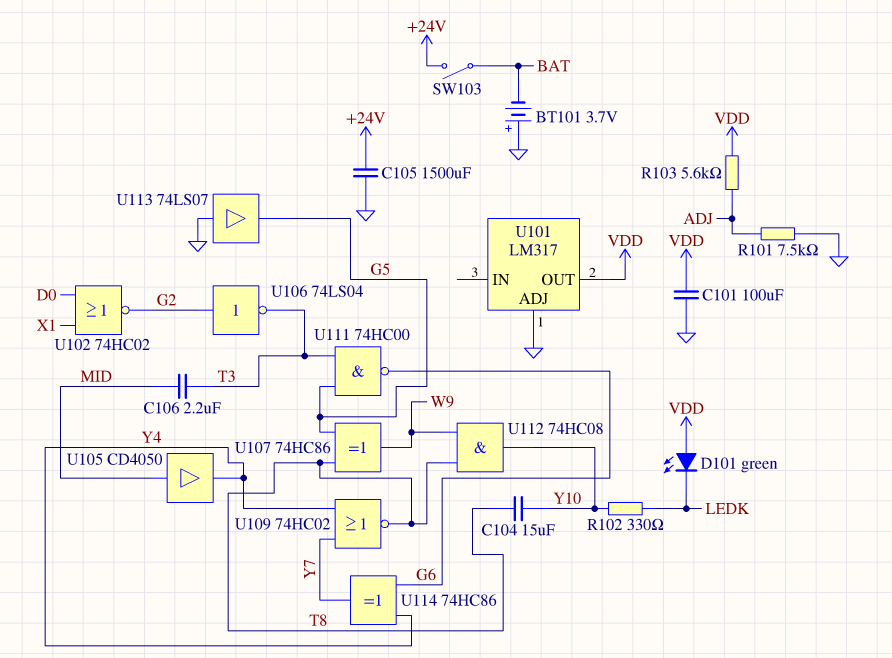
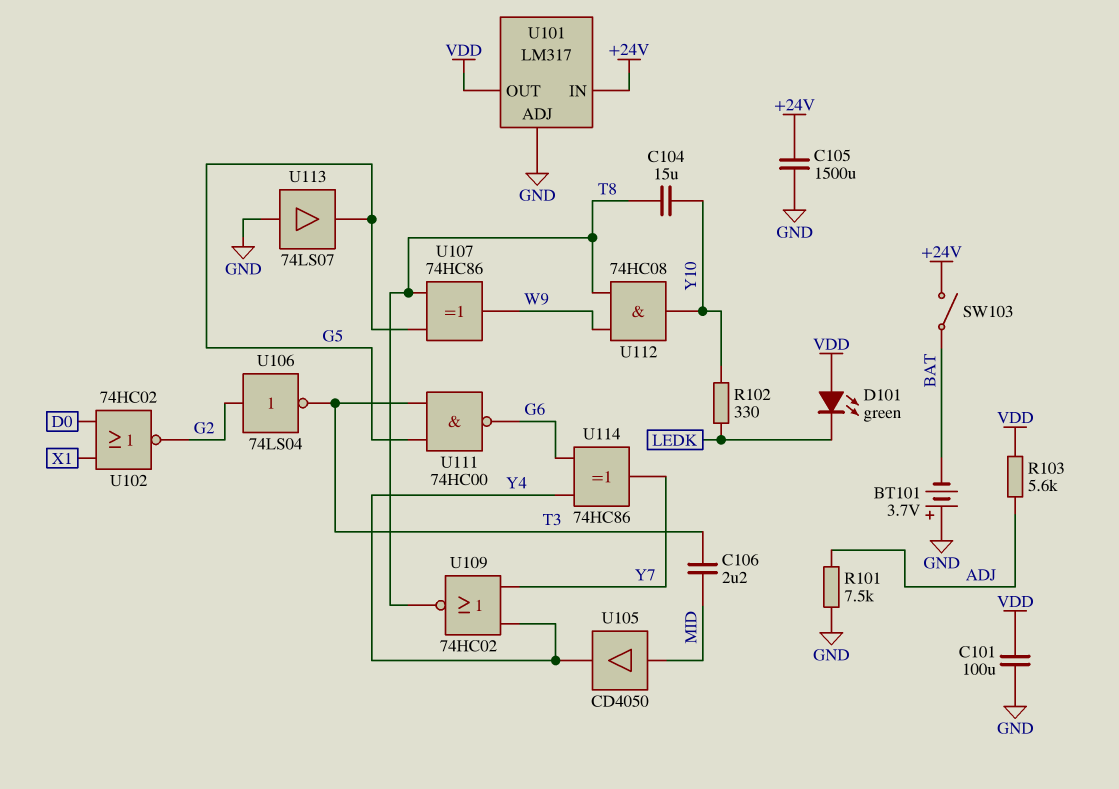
U101 pin IN: none -> +24V

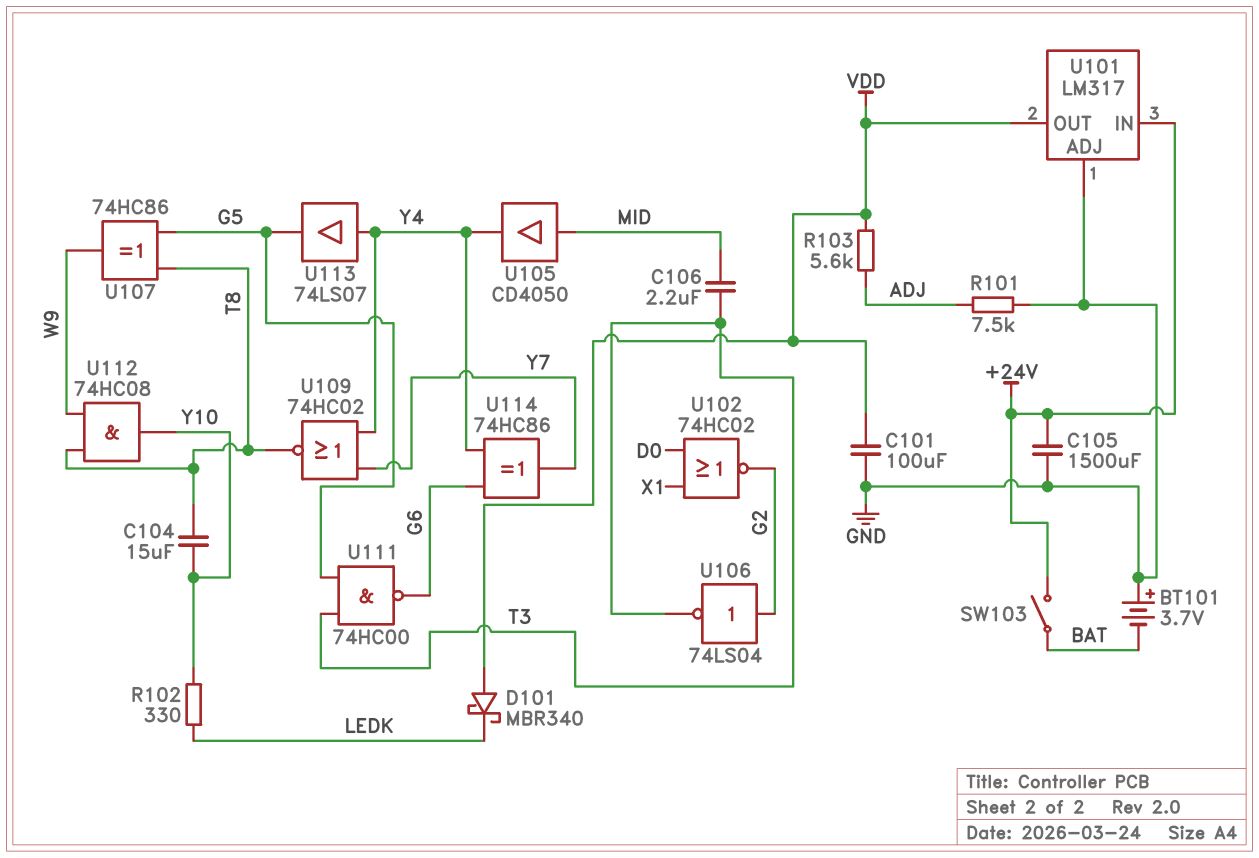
D101: LED green (A VDD, K LEDK) -> schottky MBR340 (A VDD, K LEDK)
U113: buffer 74LS07 (in GND, out G5) -> buffer 74LS07 (in Y4, out G5)

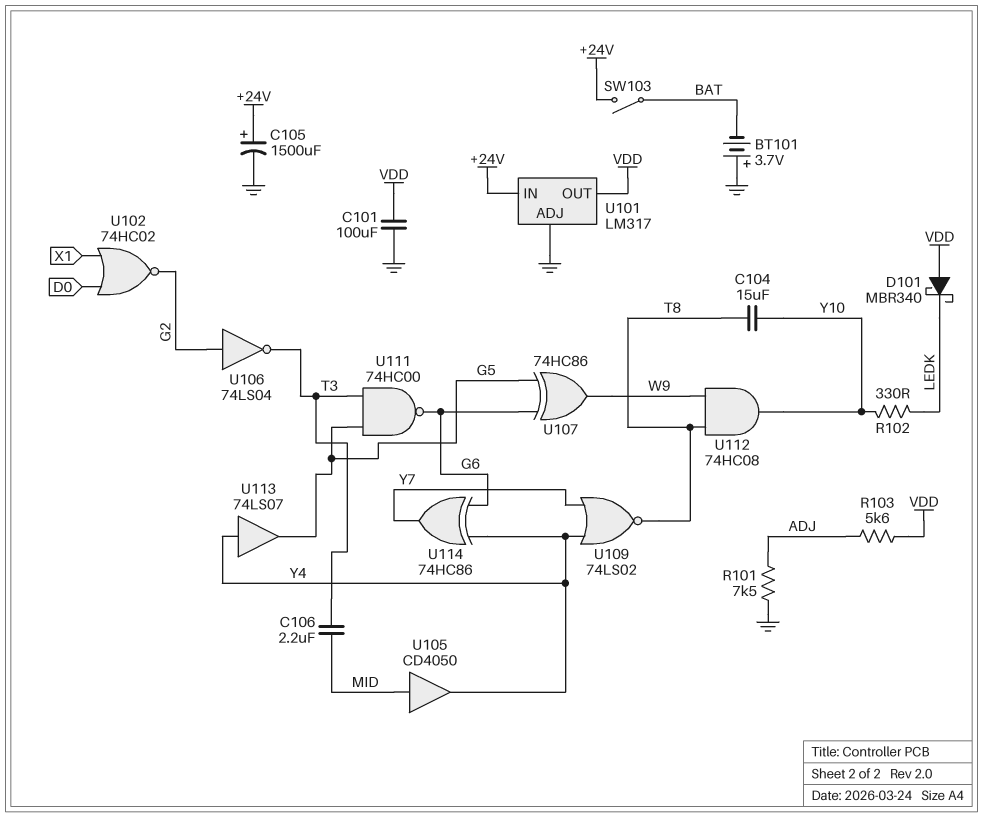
C105: 1500uF (+24V, GND) -> 1500uF (plus +24V, minus GND)
U107: XOR 74HC86 (in G5, in T8, out W9) -> XOR 74HC86 (in G5, in G6, out W9)
U109: NOR 74HC02 (in Y4, in Y7, out T8) -> NOR 74LS02 (in Y4, in Y7, out T8)

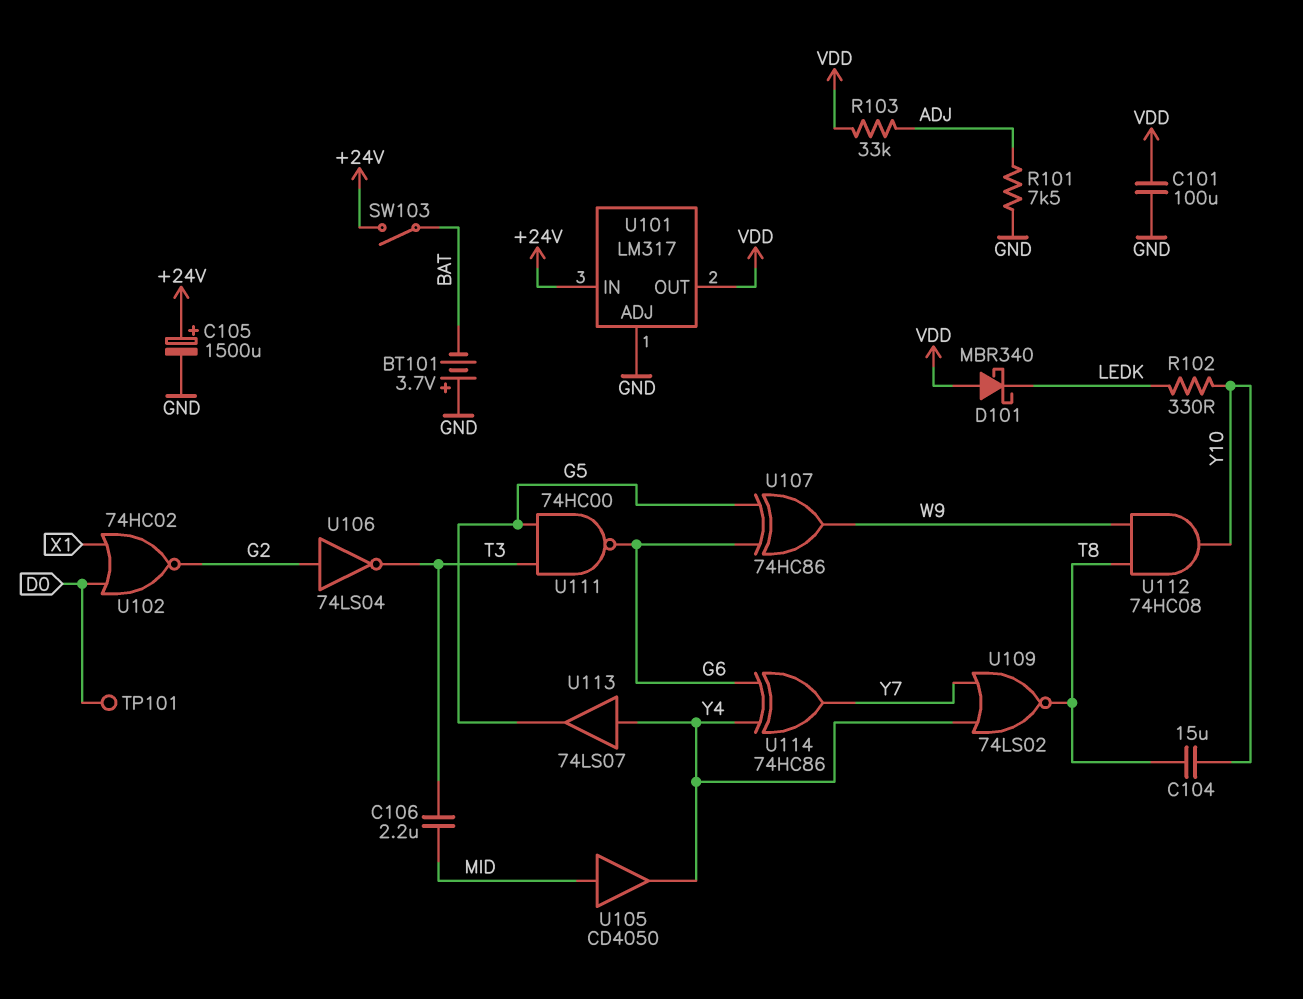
R103: 5.6k (ADJ, VDD) -> 33k (ADJ, VDD)
TP101: none -> test point (D0)

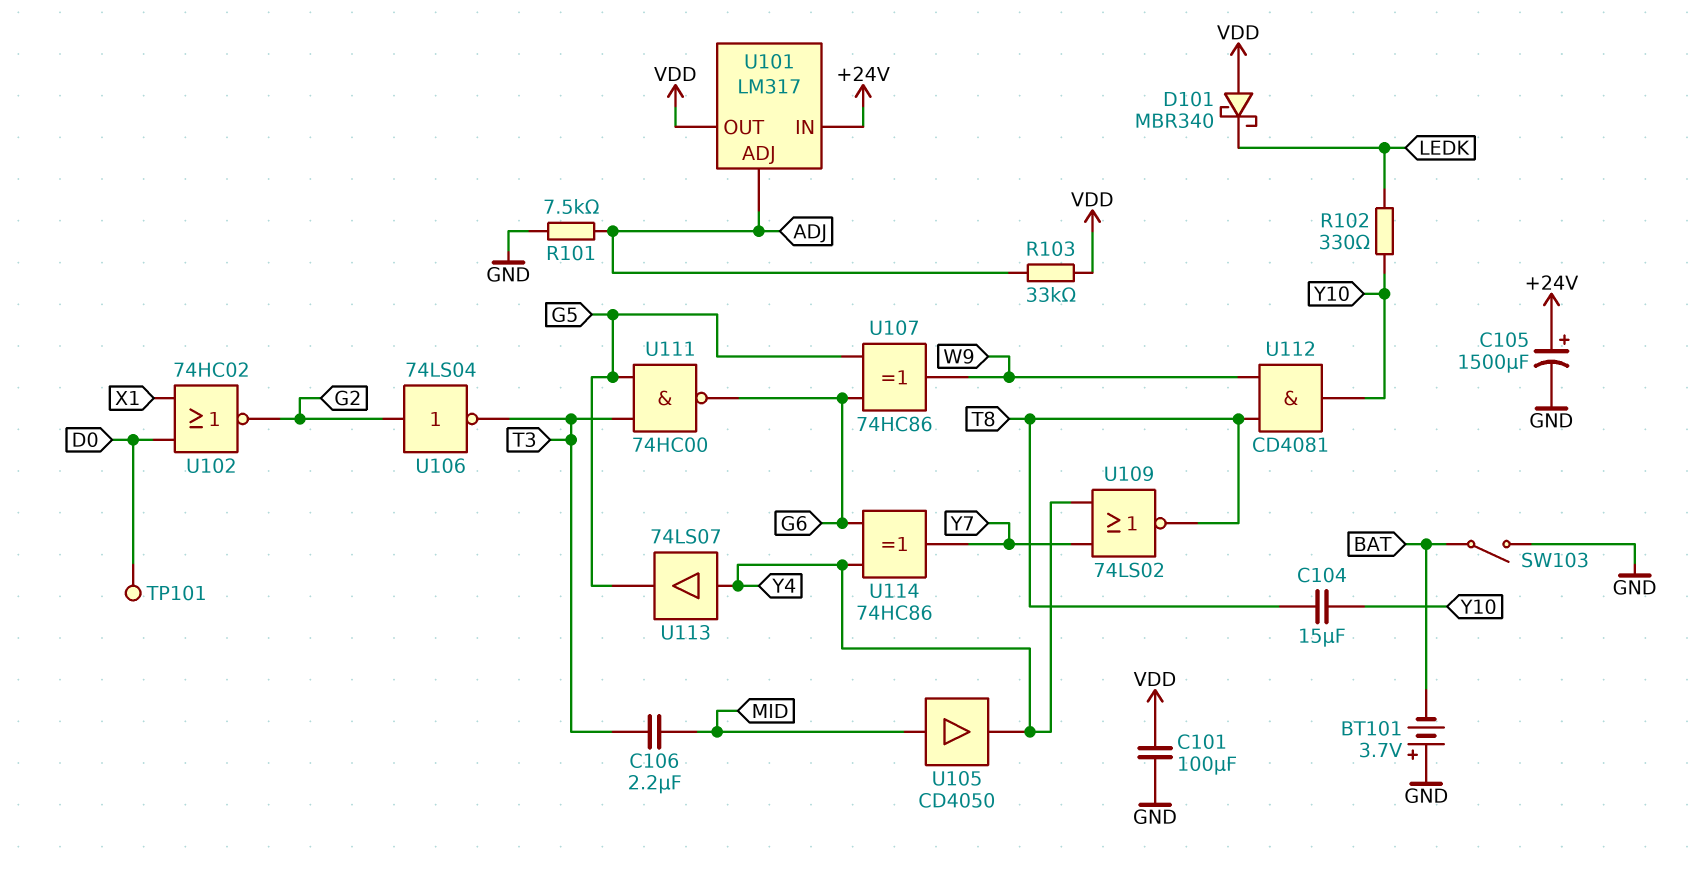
SW103: switch (+24V, BAT) -> switch (BAT, GND)
U101 pin ADJ: GND -> ADJ
U112: AND 74HC08 (in T8, in W9, out Y10) -> AND CD4081 (in T8, in W9, out Y10)

